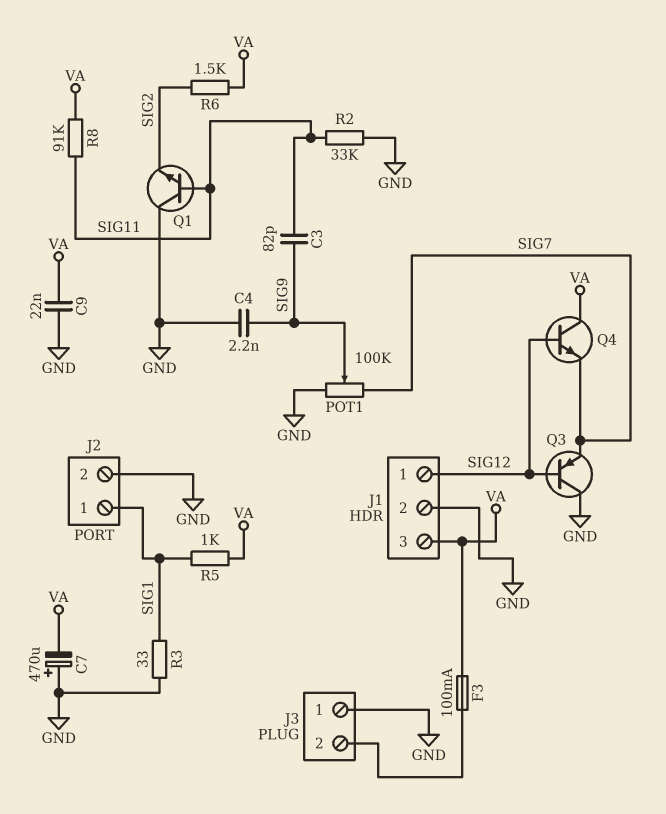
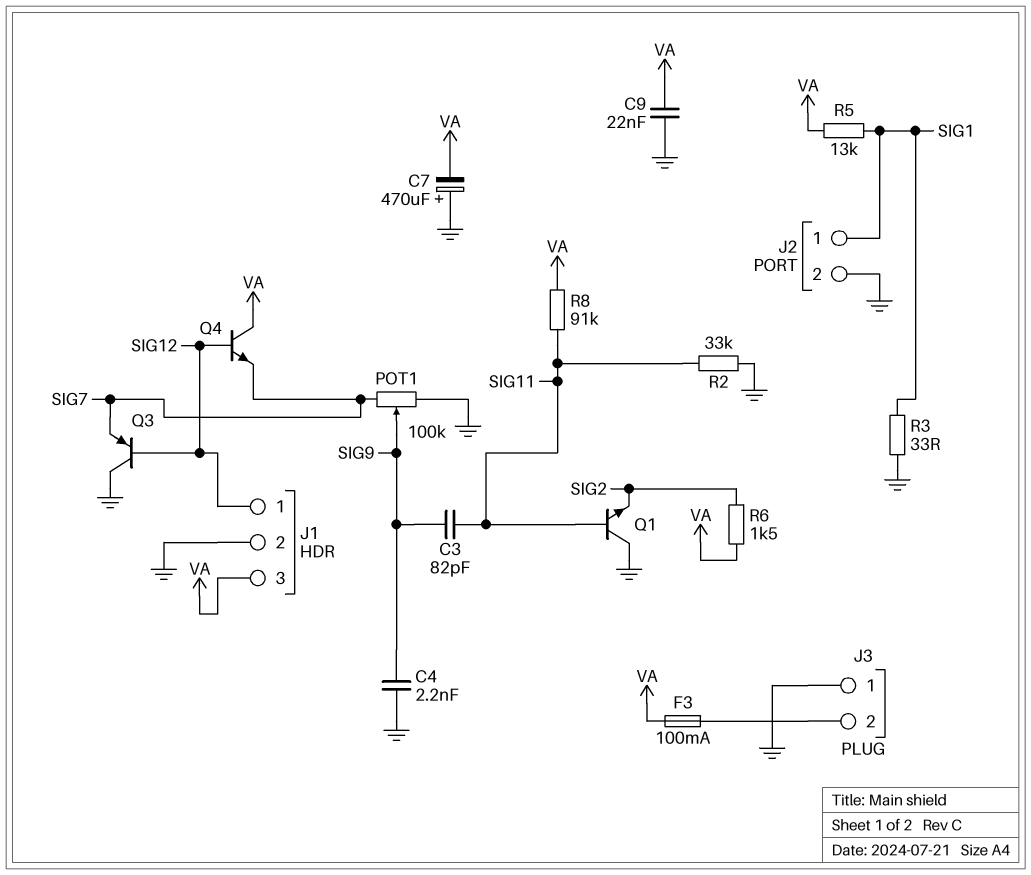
R5: 1k (SIG1, VA) -> 13k (SIG1, VA)

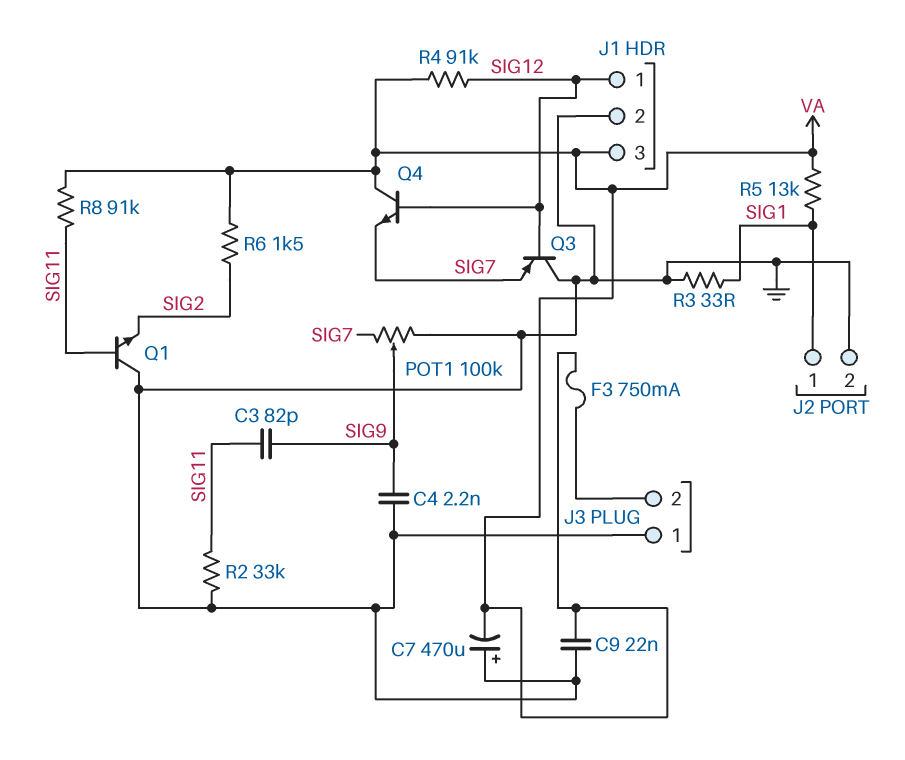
F3: 100mA (J3/2, VA) -> 750mA (J3/2, VA)
R4: none -> 91k (SIG12, VA)

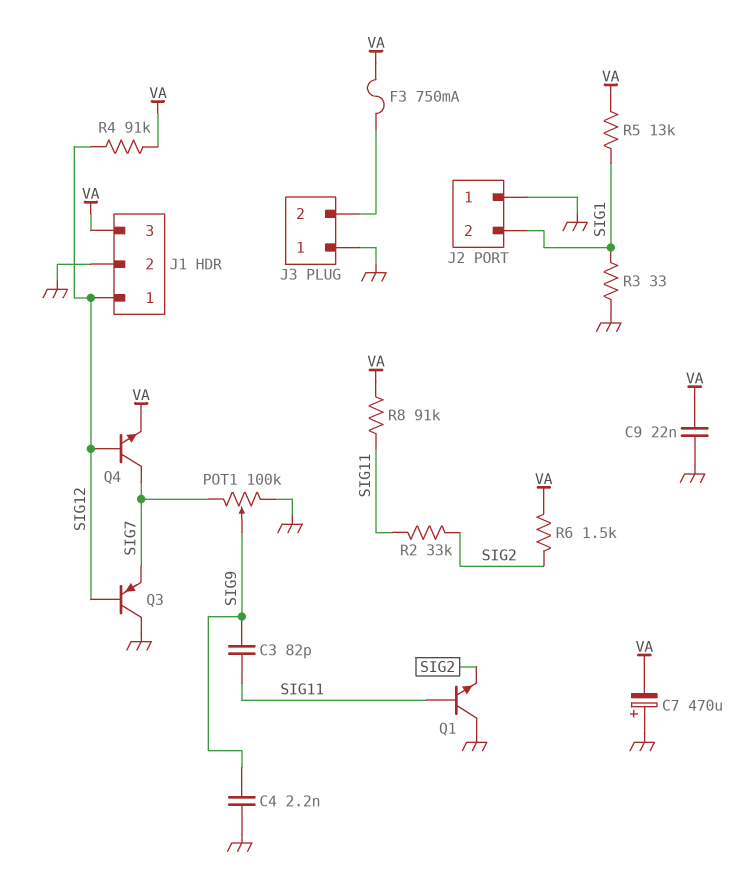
J2 pin 1: SIG1 -> GND
J2 pin 2: GND -> SIG1
Q4: NPN (B SIG12, C VA, E SIG7) -> NPN (B SIG12, C SIG7, E VA)
R2: 33k (GND, SIG11) -> 33k (SIG2, SIG11)

